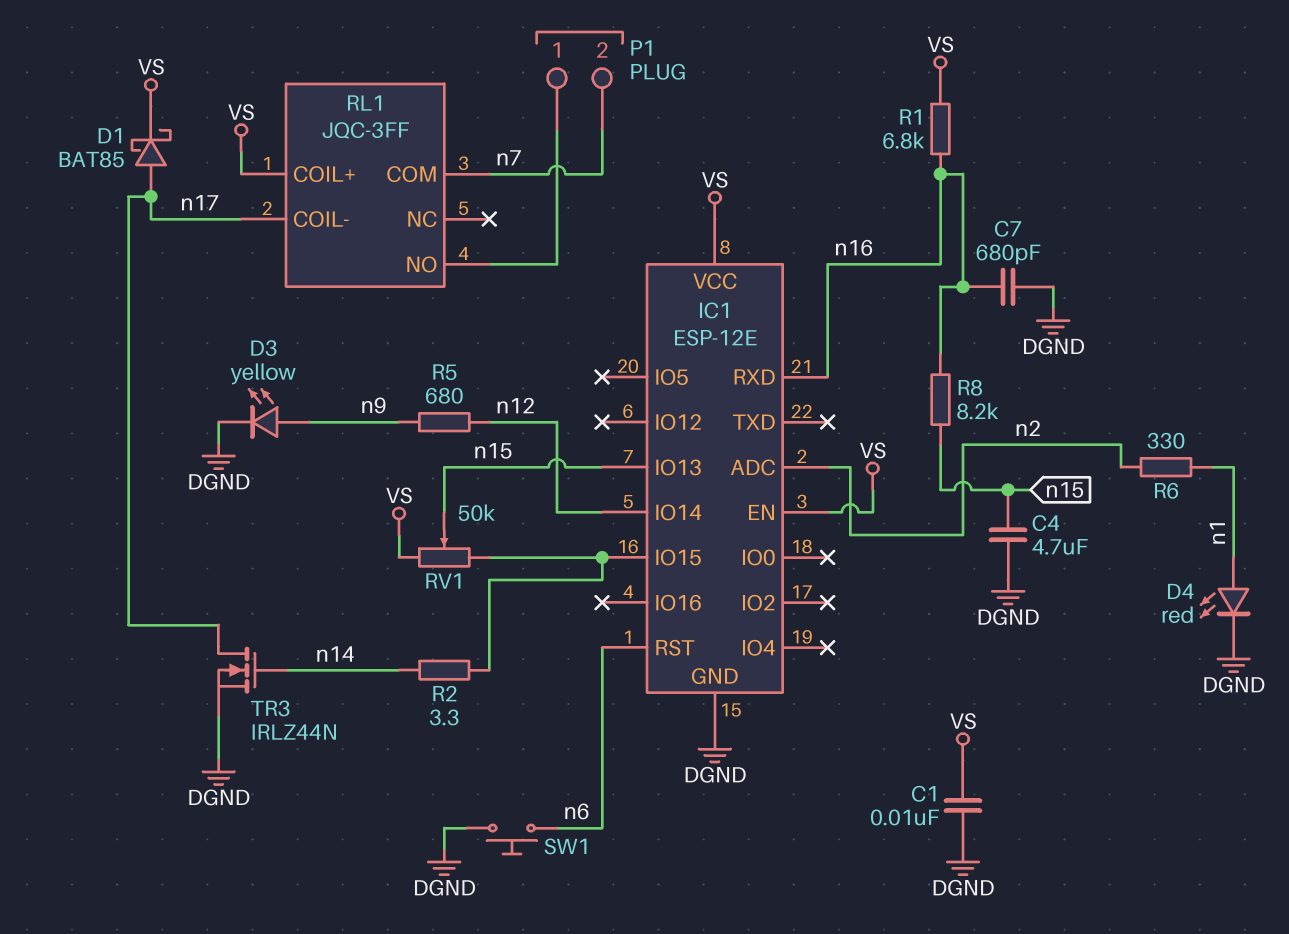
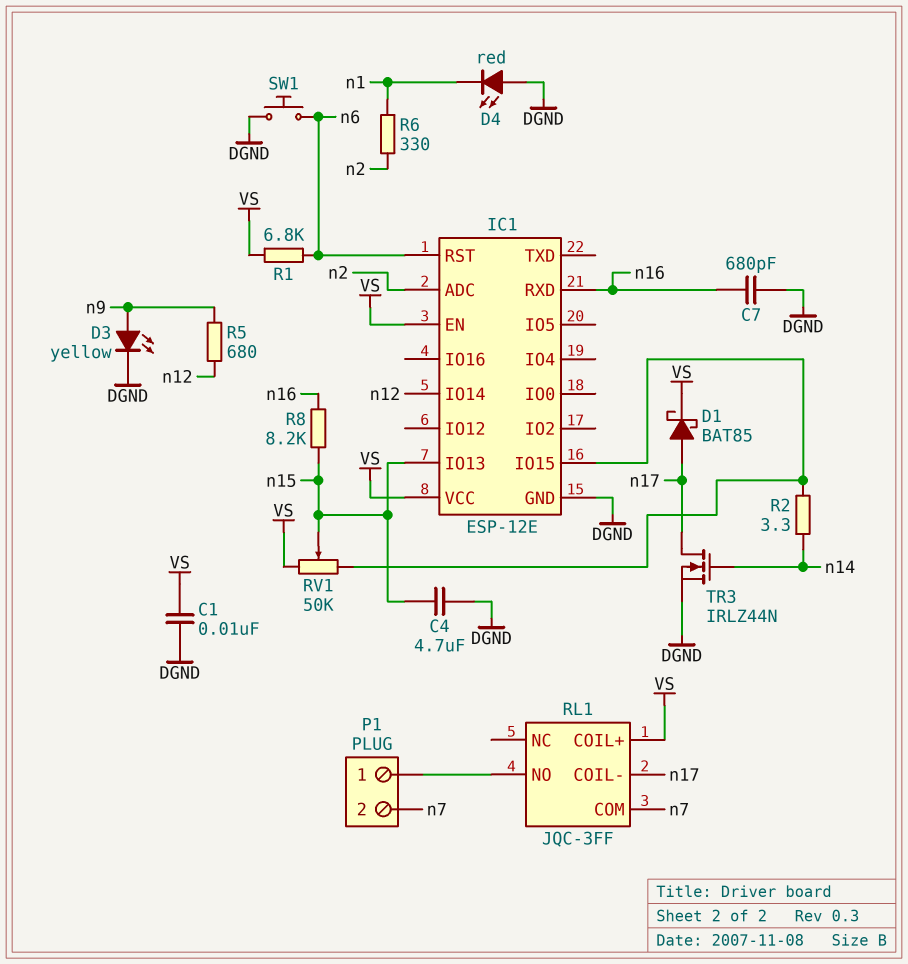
D4: LED red (A n1, K DGND) -> LED red (A DGND, K n1)
R1: 6.8k (VS, n16) -> 6.8k (VS, n6)

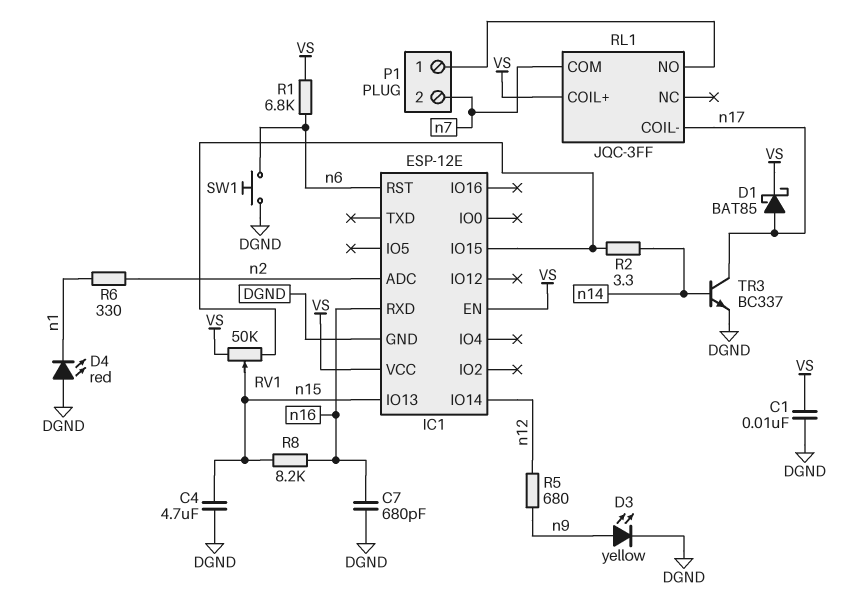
TR3: NMOS IRLZ44N (G n14, D n17, S DGND) -> NPN BC337 (B n14, C n17, E DGND)

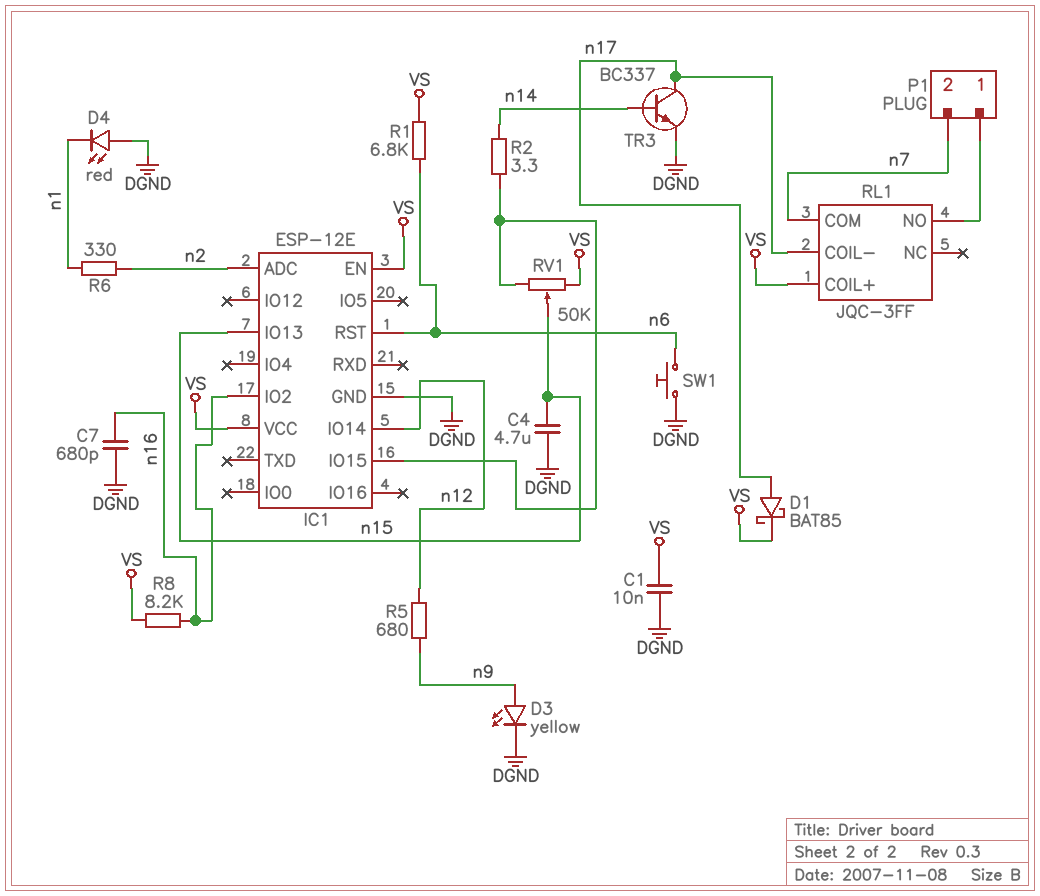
IC1 pin IO2: none -> n16
IC1 pin RXD: n16 -> none
R8: 8.2k (n15, n16) -> 8.2k (VS, n16)

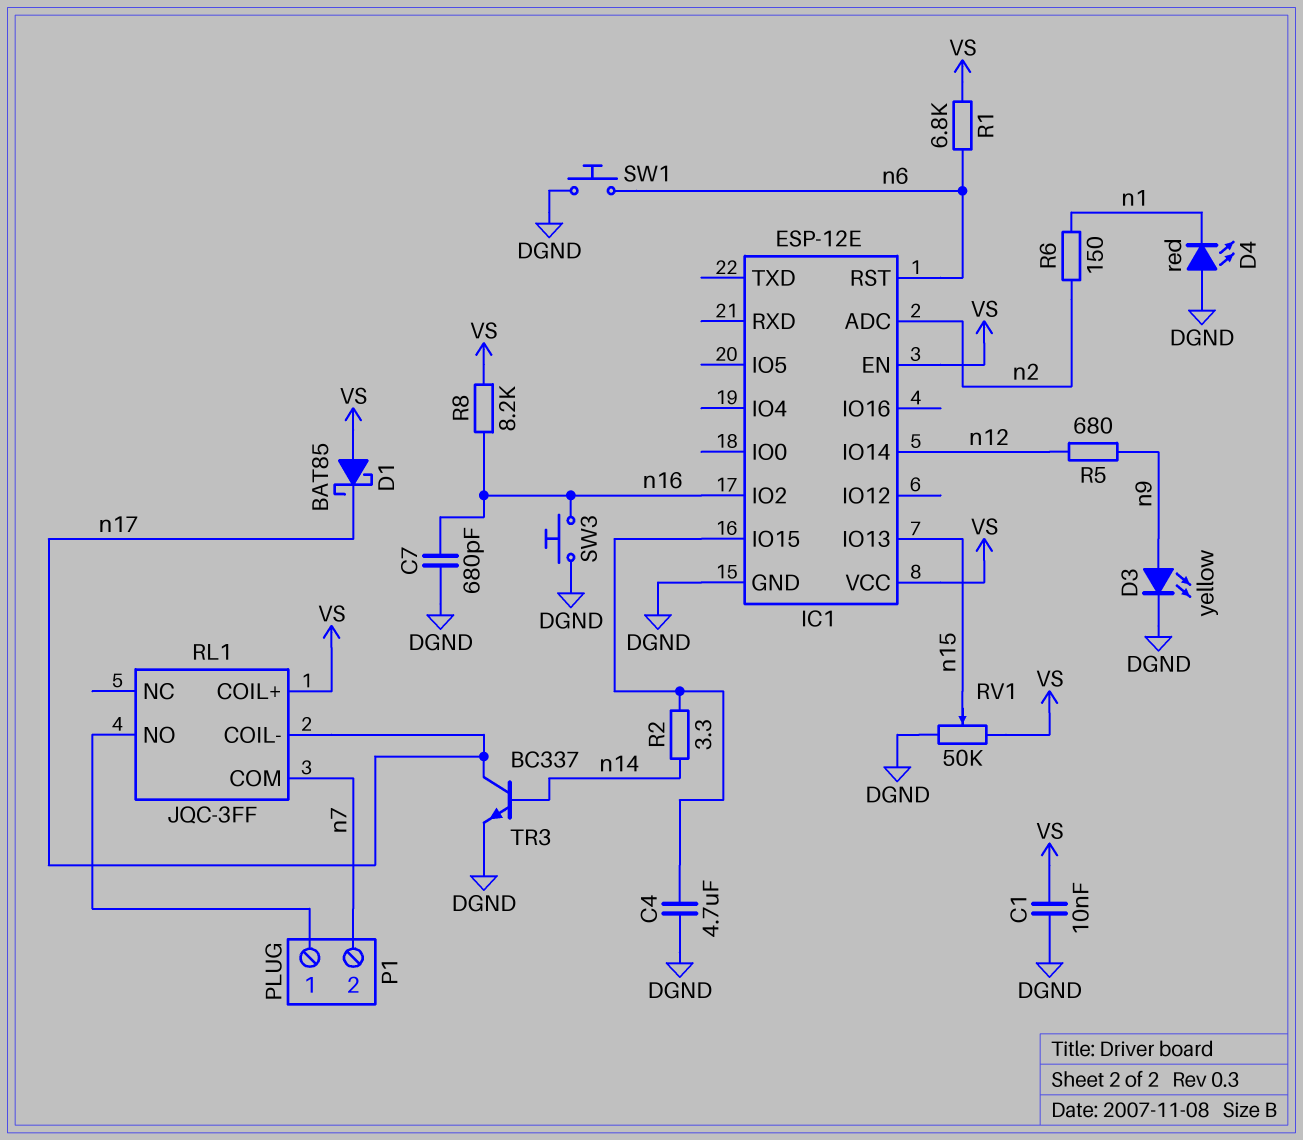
C4: 4.7uF (DGND, n15) -> 4.7uF (DGND, IC1/IO15)
D1: schottky BAT85 (A n17, K VS) -> schottky BAT85 (A VS, K n17)
R6: 330 (n1, n2) -> 150 (n1, n2)
RV1: 50k (IC1/IO15, VS, wiper n15) -> 50k (DGND, VS, wiper n15)
SW3: none -> button (DGND, n16)

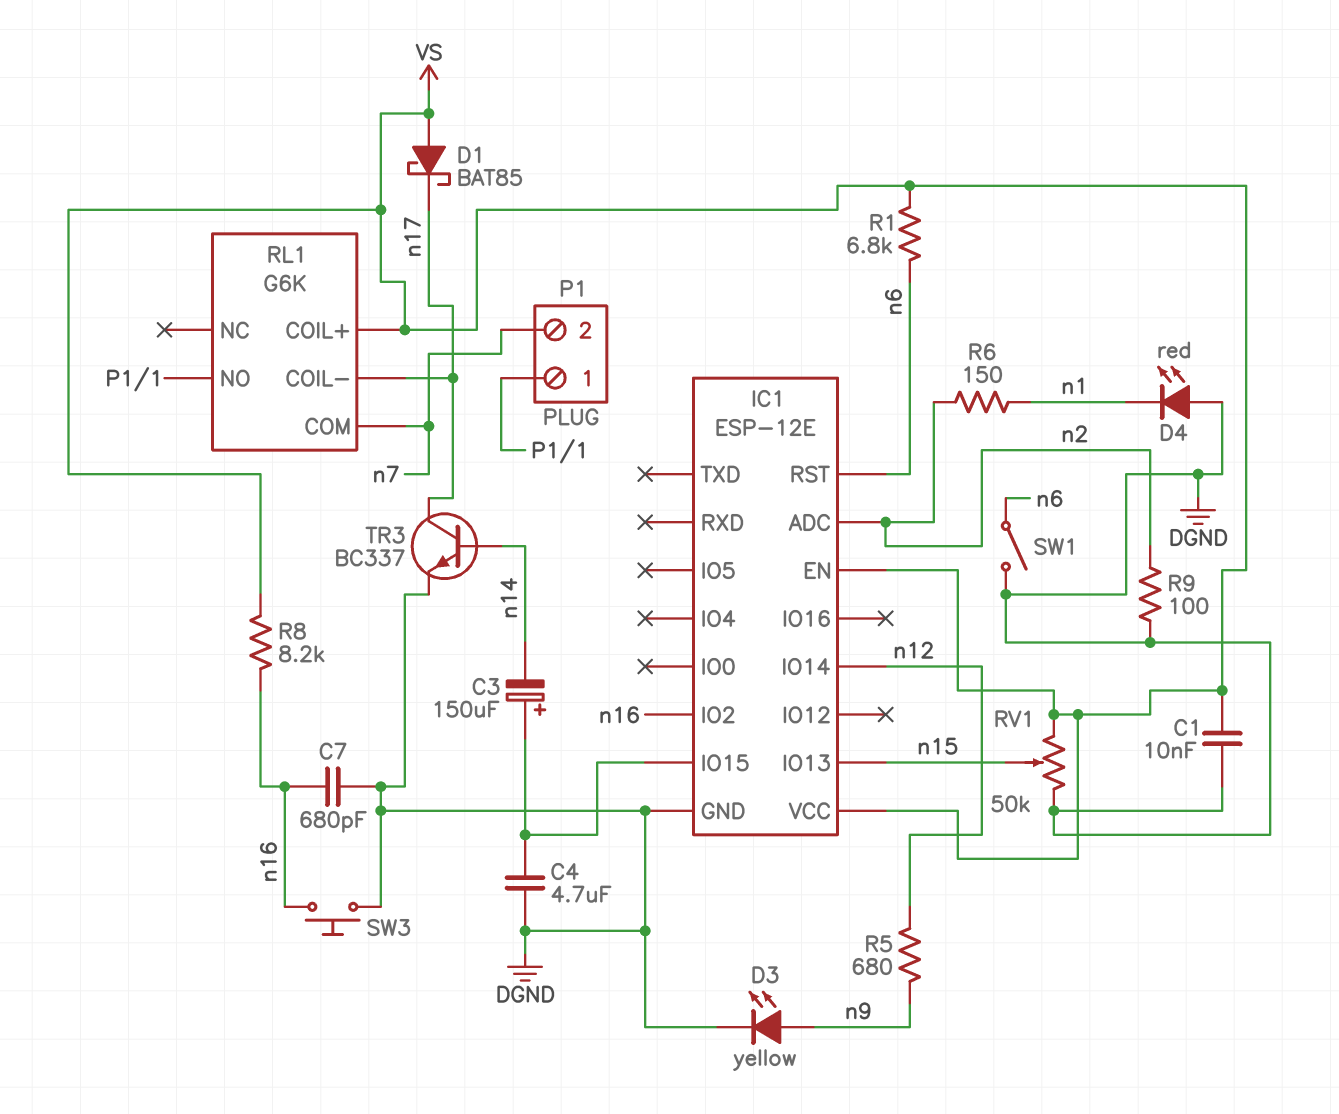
C3: none -> 150uF (plus IC1/IO15, minus n14)
R2: 3.3 (IC1/IO15, n14) -> none
R9: none -> 100 (DGND, n2)
RL1: JQC-3FF -> G6K
SW1: button (DGND, n6) -> switch (DGND, n6)

